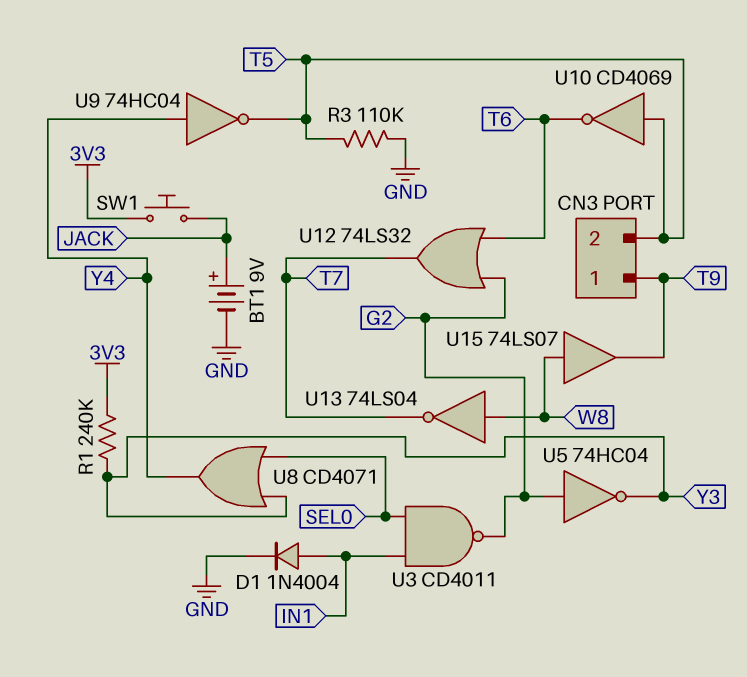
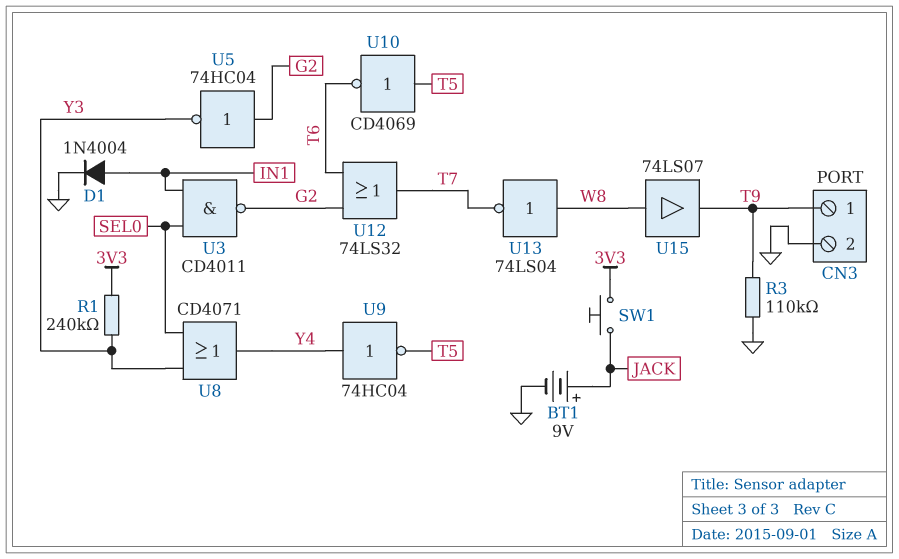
CN3 pin 2: T5 -> GND
R3: 110k (GND, T5) -> 110k (GND, T9)

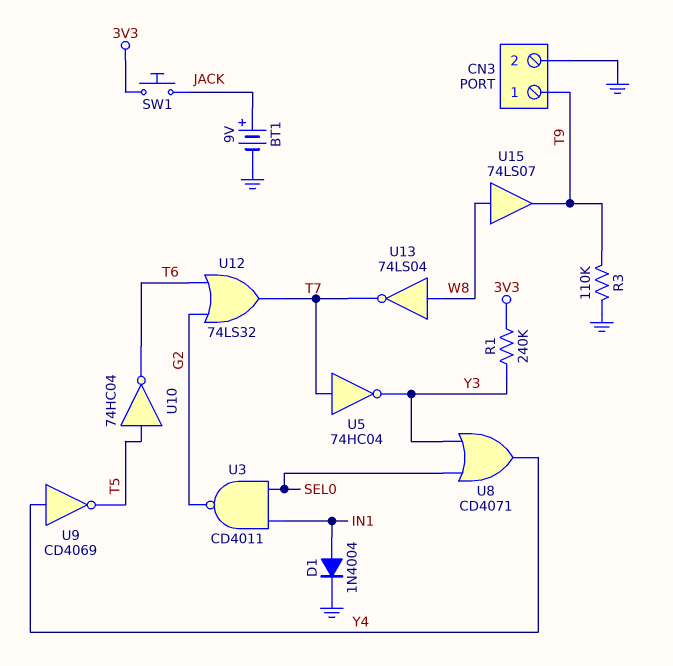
U5: NOT 74HC04 (in G2, out Y3) -> NOT 74HC04 (in T7, out Y3)
U9: NOT 74HC04 (in Y4, out T5) -> NOT CD4069 (in Y4, out T5)
U10: NOT CD4069 (in T5, out T6) -> NOT 74HC04 (in T5, out T6)

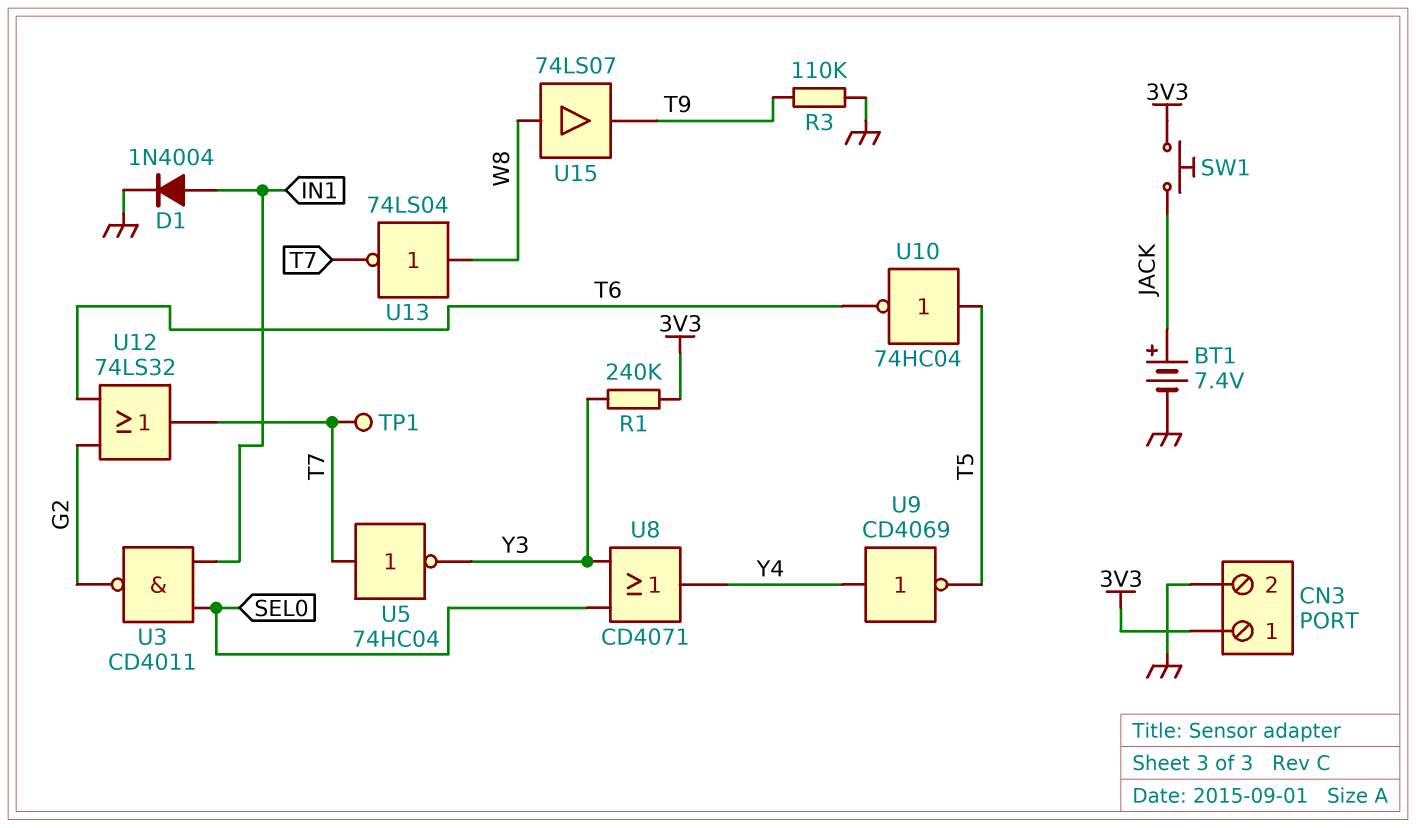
BT1: 9V (plus JACK, minus GND) -> 7.4V (plus JACK, minus GND)
CN3 pin 1: T9 -> 3V3
TP1: none -> test point (T7)

